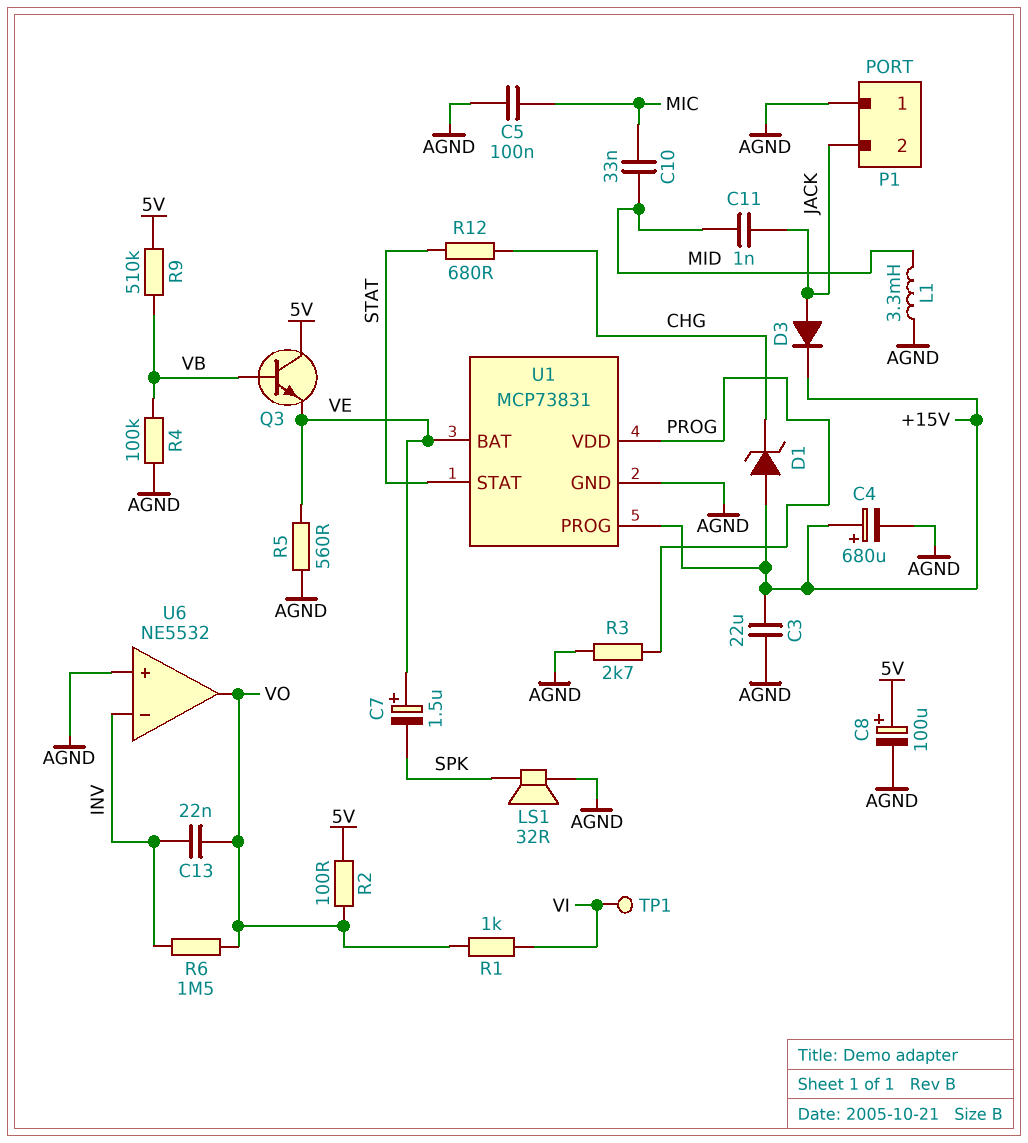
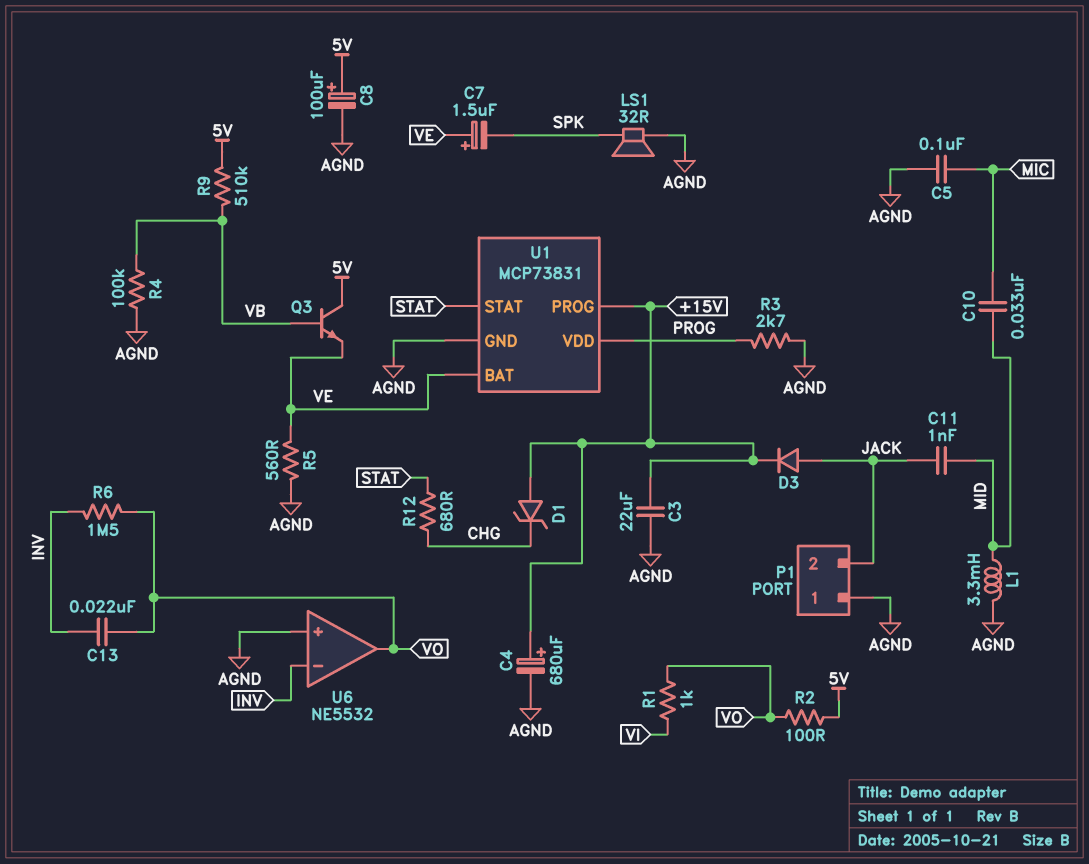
TP1: test point (VI) -> none

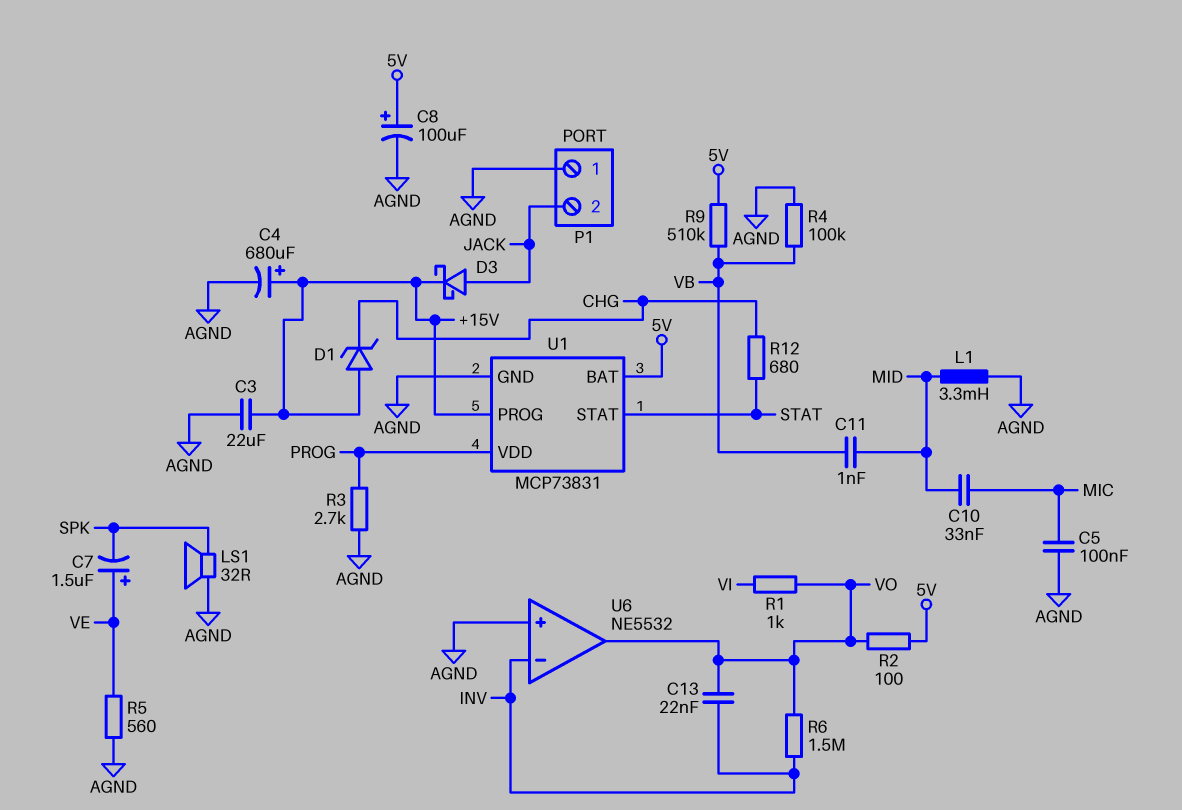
C11: 1nF (JACK, MID) -> 1nF (MID, VB)
D3: diode (A JACK, K +15V) -> schottky (A JACK, K +15V)
Q3: NPN (B VB, C 5V, E VE) -> none
U1 pin BAT: VE -> 5V

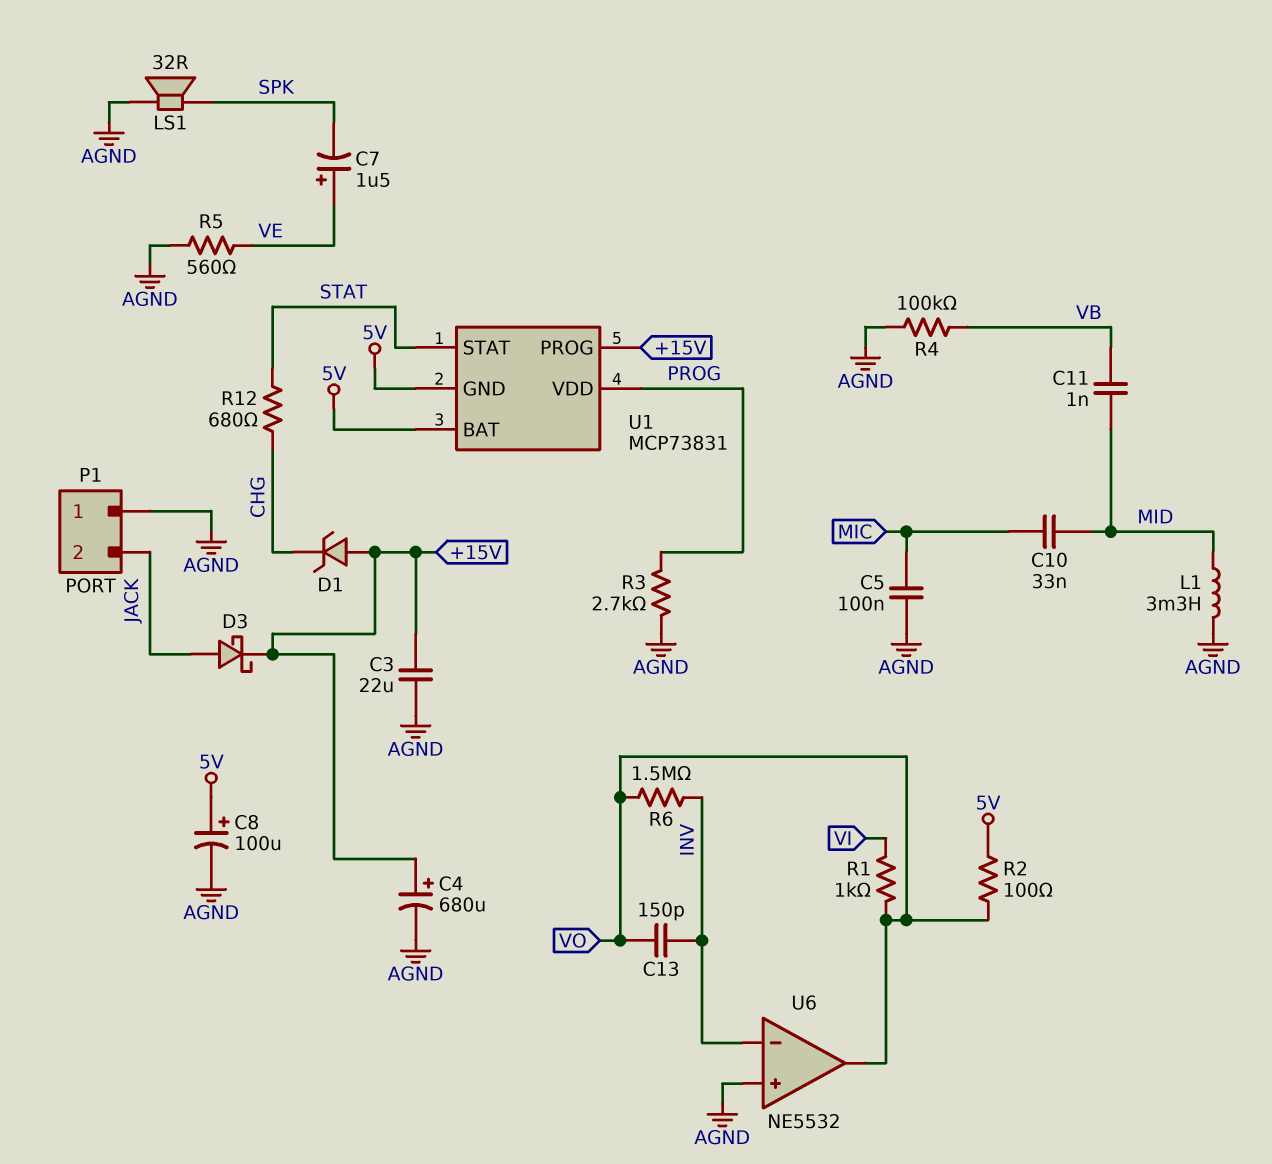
C13: 22nF (INV, VO) -> 150pF (INV, VO)
R9: 510k (5V, VB) -> none
U1 pin GND: AGND -> 5V

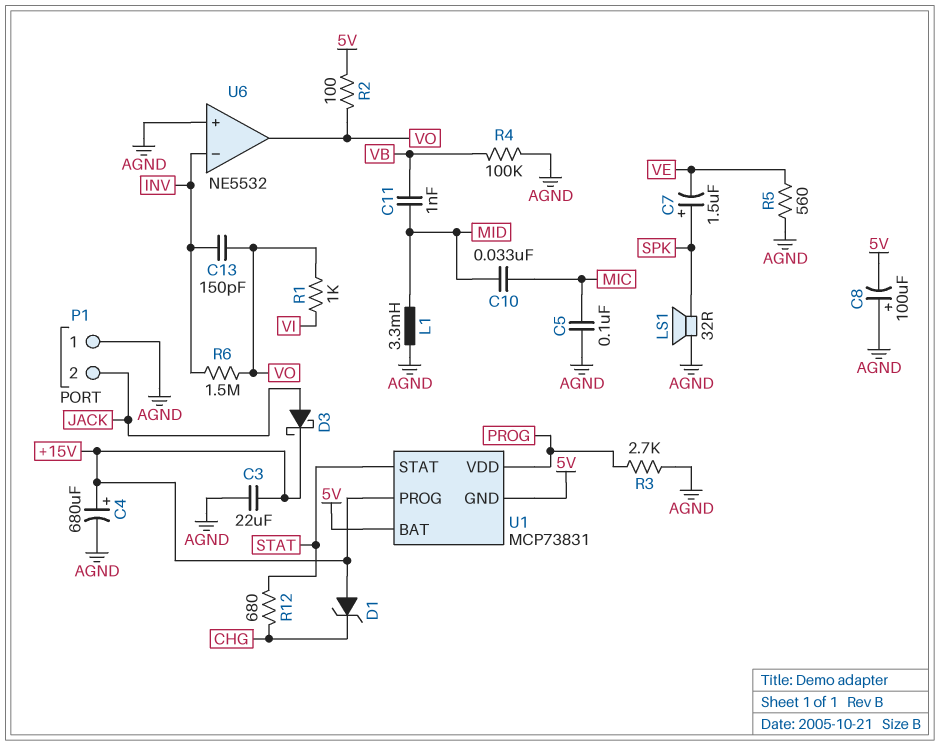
C7: 1.5uF (plus VE, minus SPK) -> 1.5uF (plus SPK, minus VE)
C8: 100uF (plus 5V, minus AGND) -> 100uF (plus AGND, minus 5V)

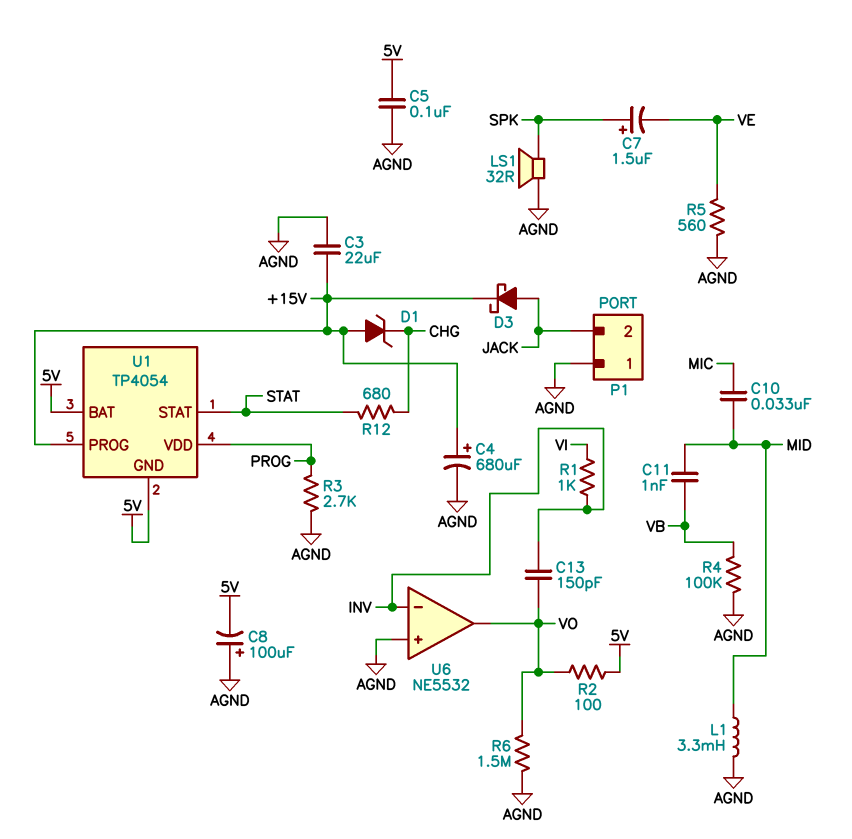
C5: 100nF (AGND, MIC) -> 100nF (5V, AGND)
R1: 1k (VI, VO) -> 1k (INV, VI)
R6: 1.5M (INV, VO) -> 1.5M (AGND, VO)
U1: MCP73831 -> TP4054

